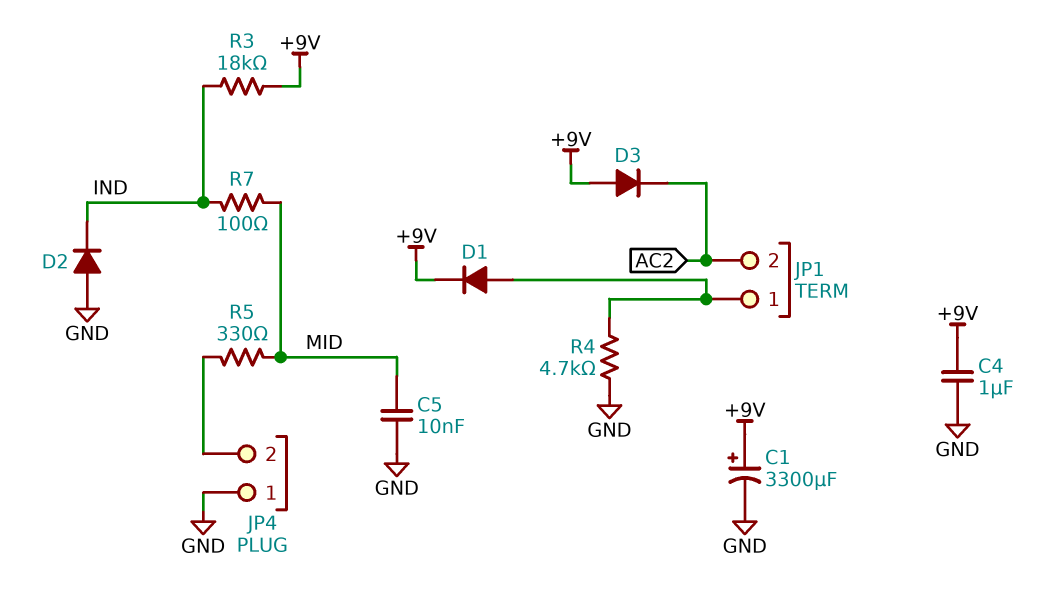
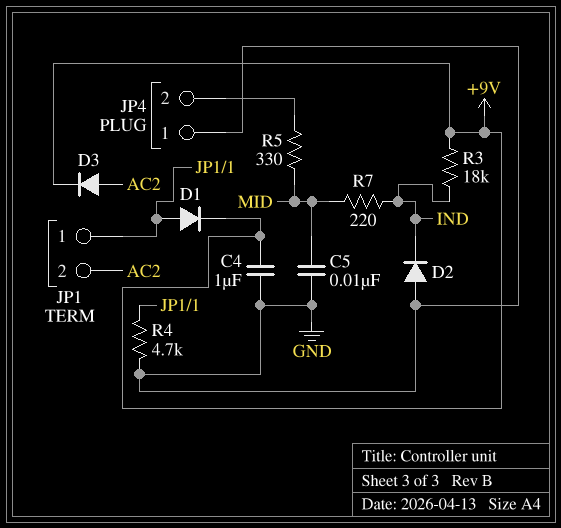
C1: 3300uF (plus +9V, minus GND) -> none
D3: diode (A +9V, K AC2) -> diode (A AC2, K +9V)
R7: 100 (IND, MID) -> 220 (IND, MID)

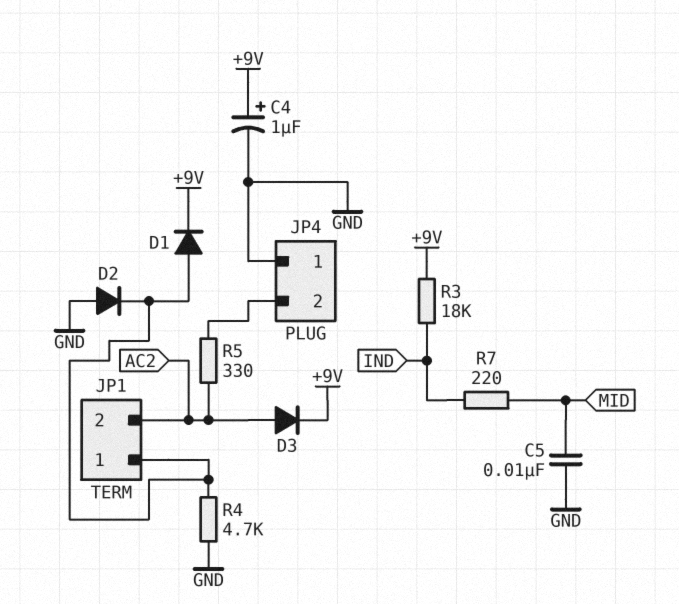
C4: 1uF (+9V, GND) -> 1uF (plus +9V, minus GND)
D2: diode (A GND, K IND) -> diode (A GND, K JP1/1)
R5: 330 (JP4/2, MID) -> 330 (AC2, JP4/2)

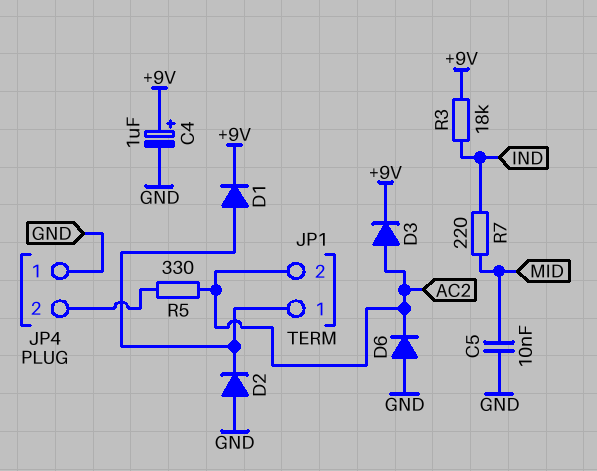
D6: none -> diode (A GND, K AC2)
R4: 4.7k (GND, JP1/1) -> none

